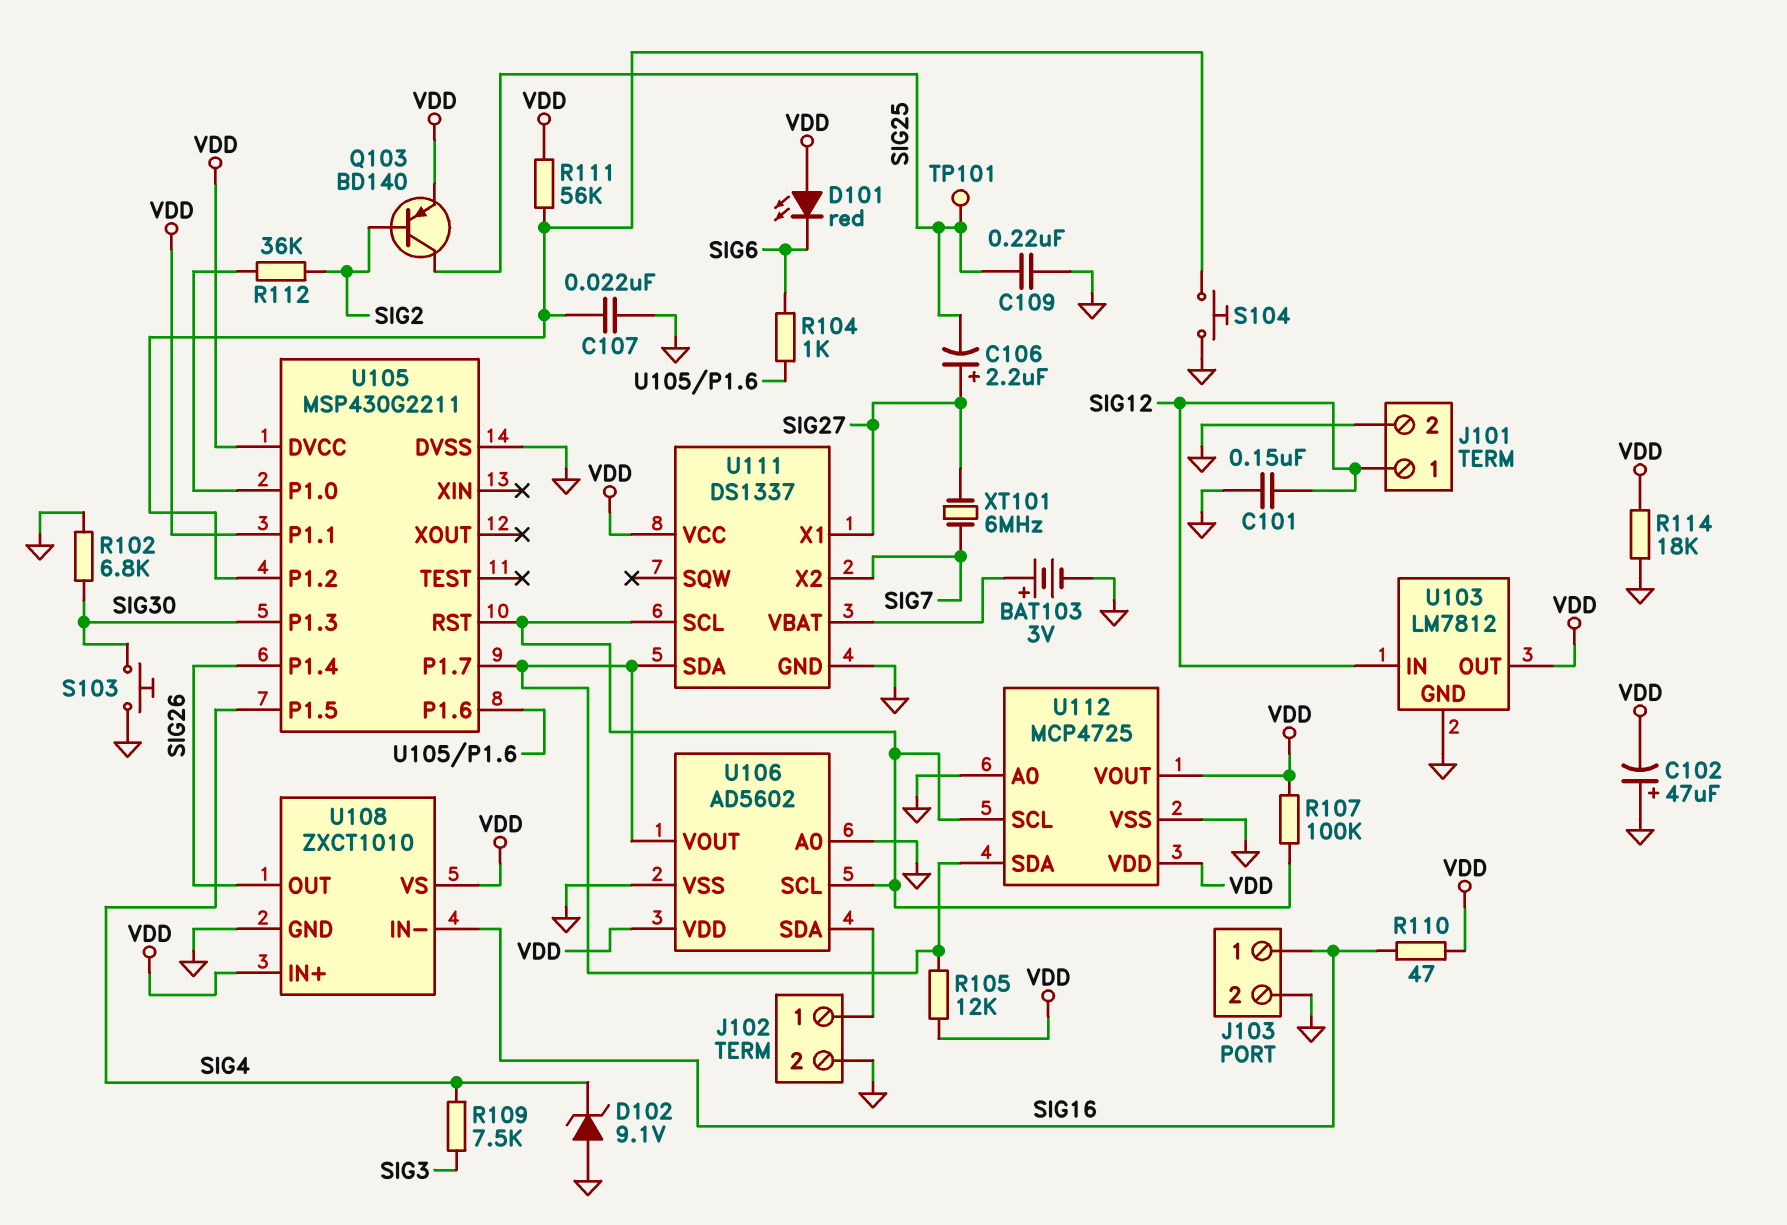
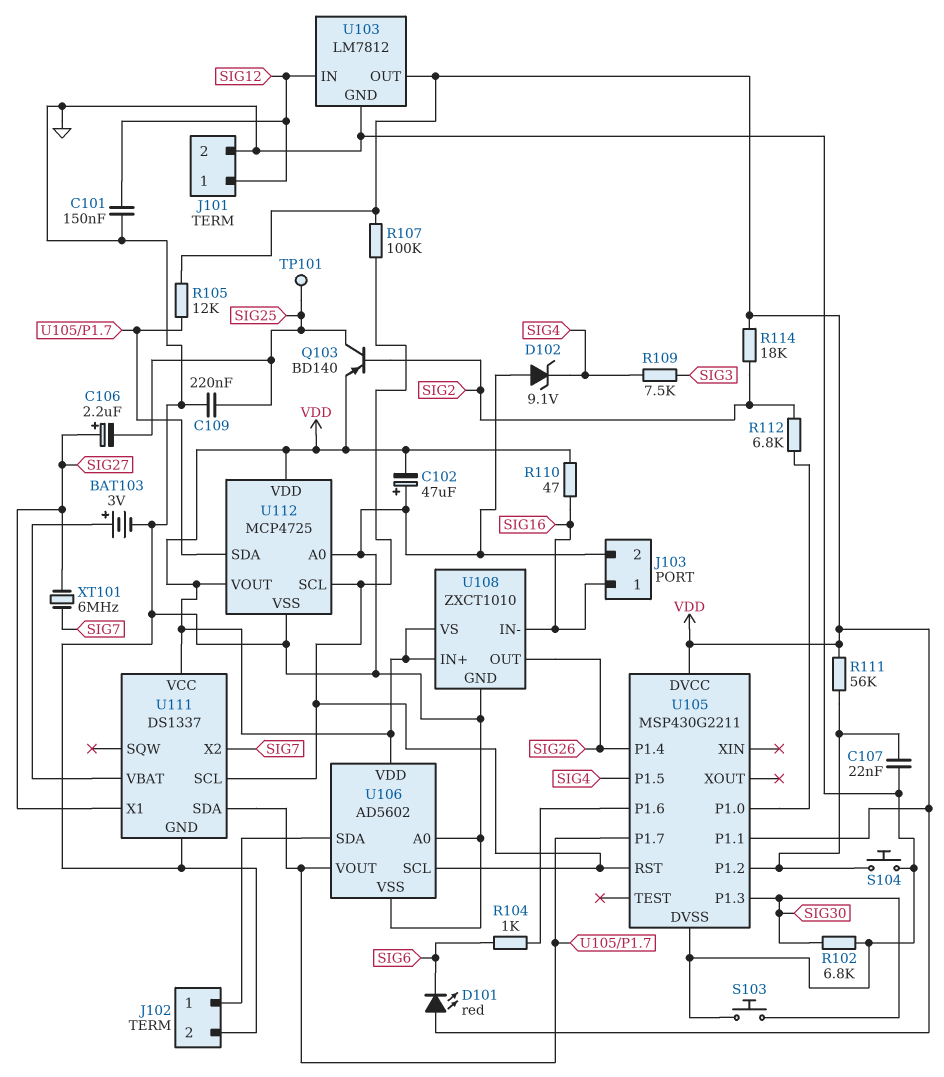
R112: 36k (SIG2, U105/P1.0) -> 6.8k (SIG2, U105/P1.0)
R114: 18k (GND, VDD) -> 18k (SIG2, VDD)

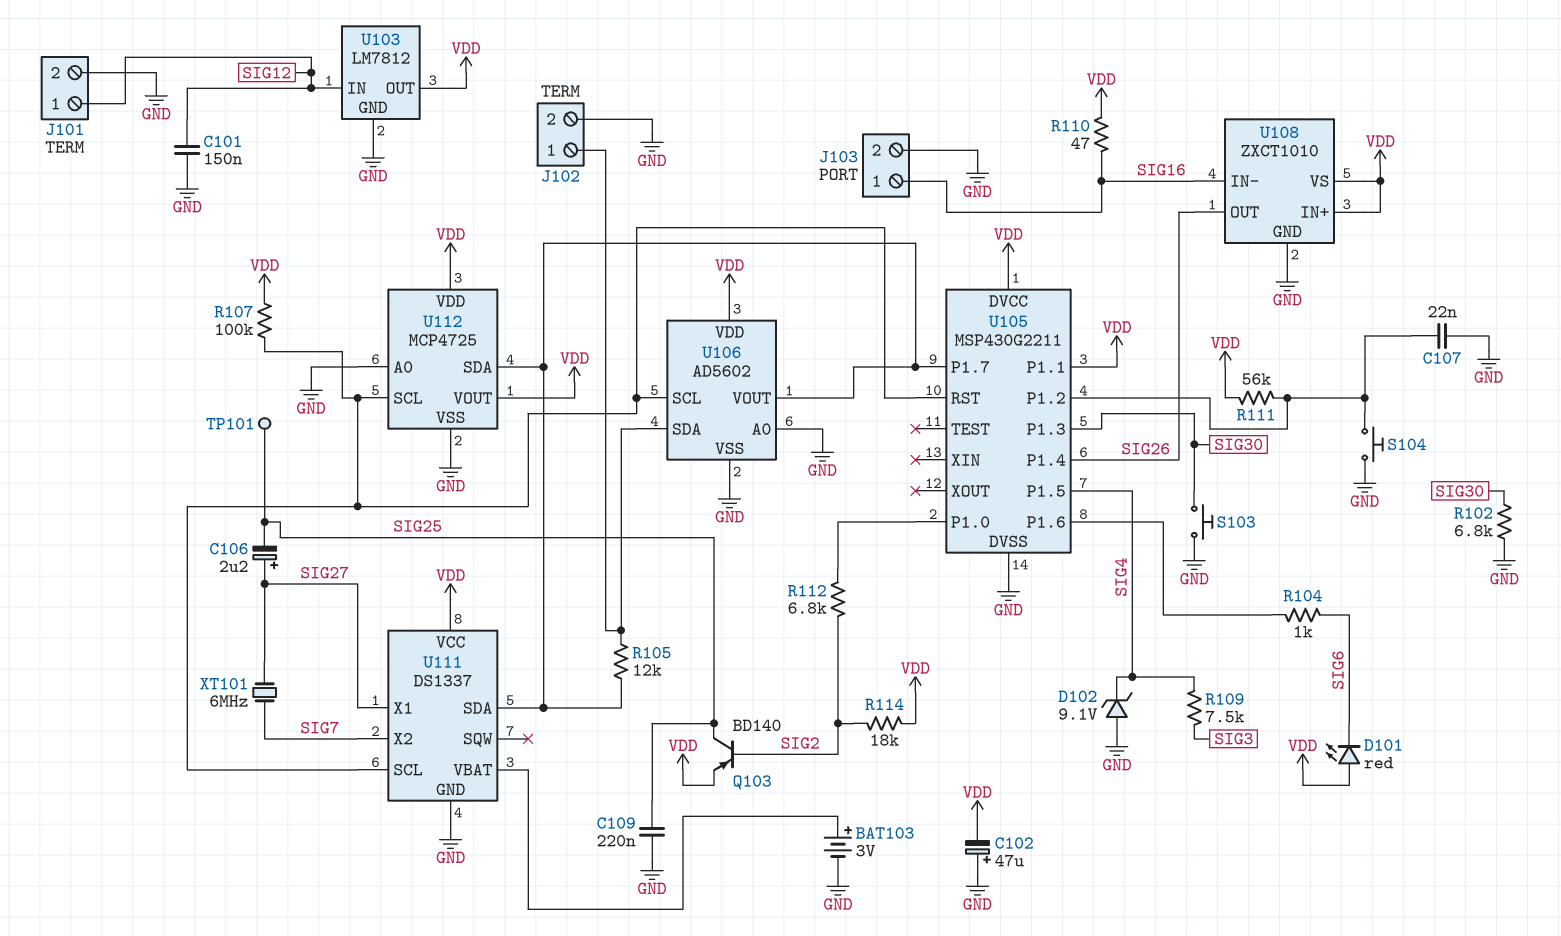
R105: 12k (U105/P1.7, VDD) -> 12k (J102/1, U105/P1.7)

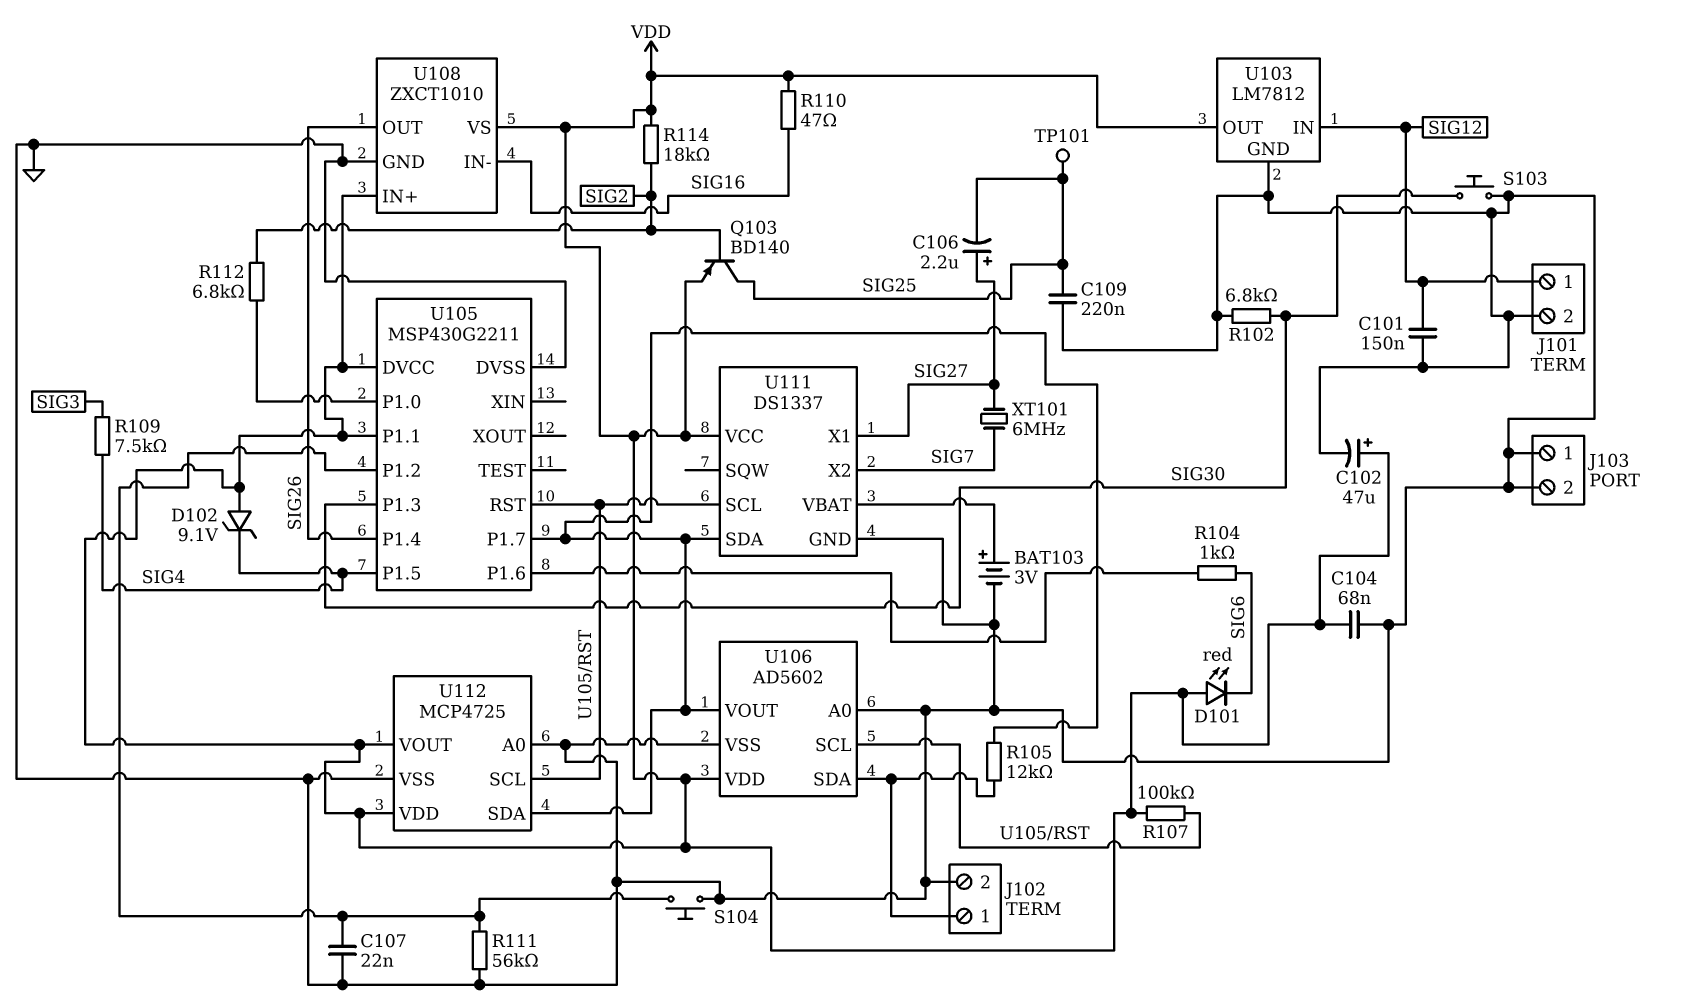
C102: 47uF (plus GND, minus VDD) -> 47uF (plus VDD, minus GND)
C104: none -> 68nF (GND, VDD)
D102: zener 9.1V (A GND, K SIG4) -> zener 9.1V (A VDD, K SIG4)
J103 pin 1: SIG16 -> GND
R111: 56k (U105/P1.2, VDD) -> 56k (GND, U105/P1.2)

